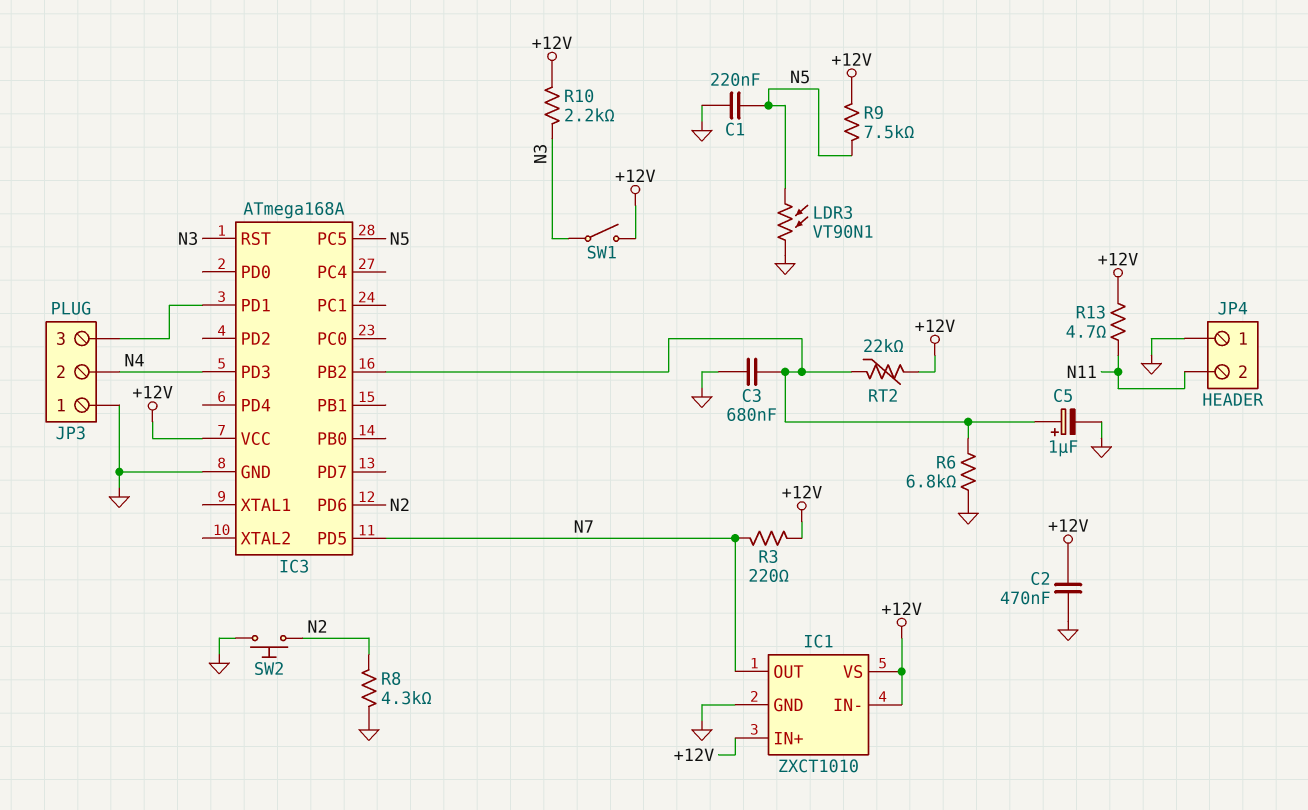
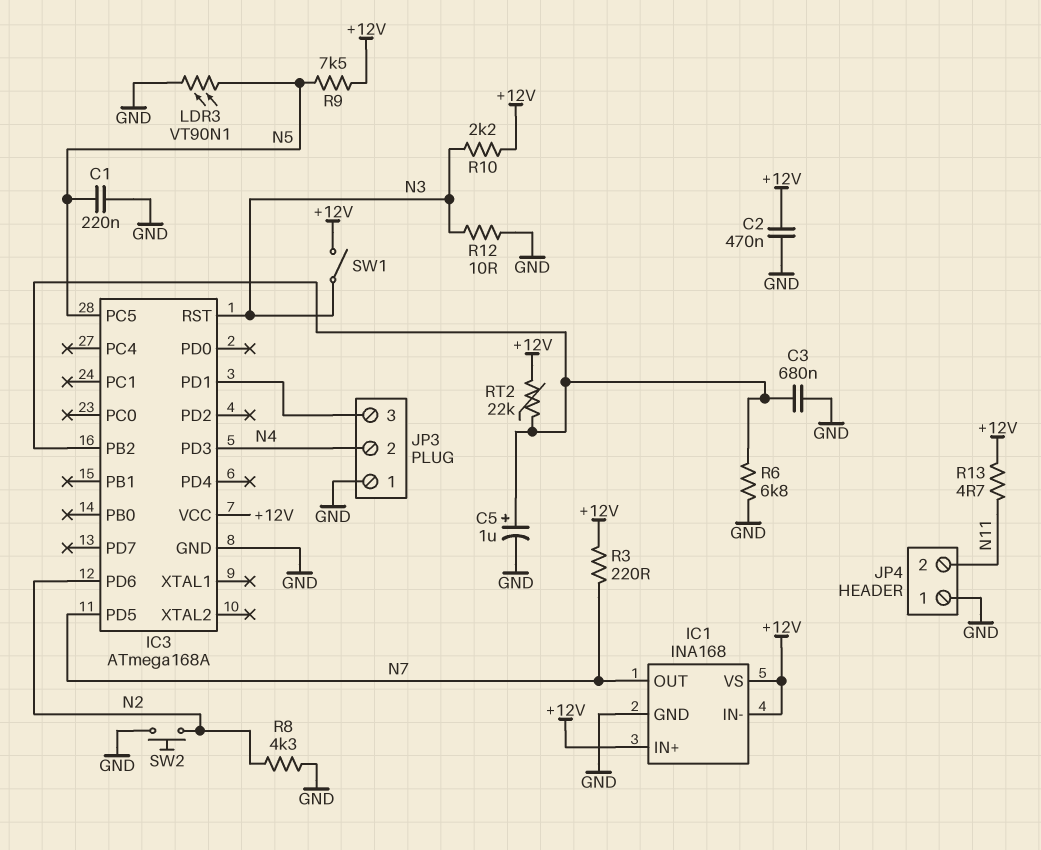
IC1: ZXCT1010 -> INA168
R12: none -> 10 (GND, N3)

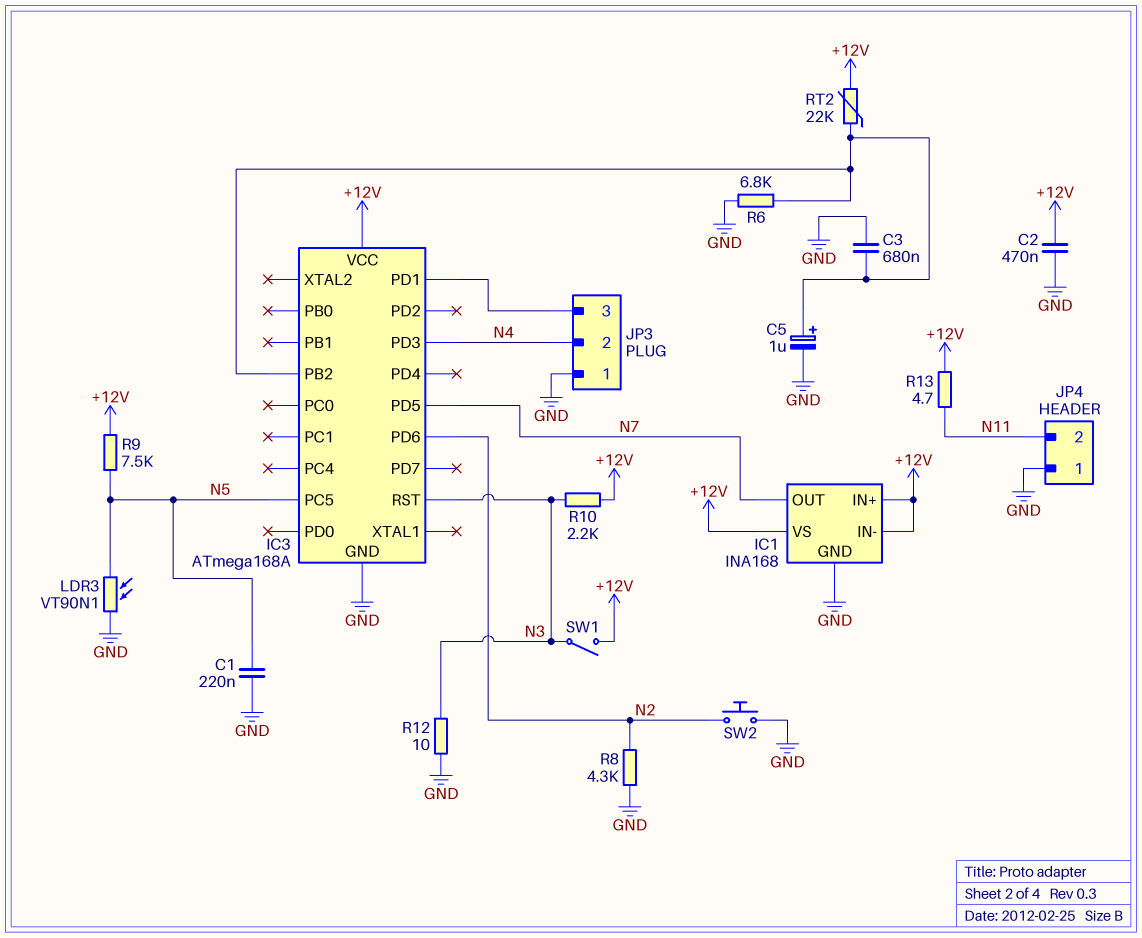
R3: 220 (+12V, N7) -> none

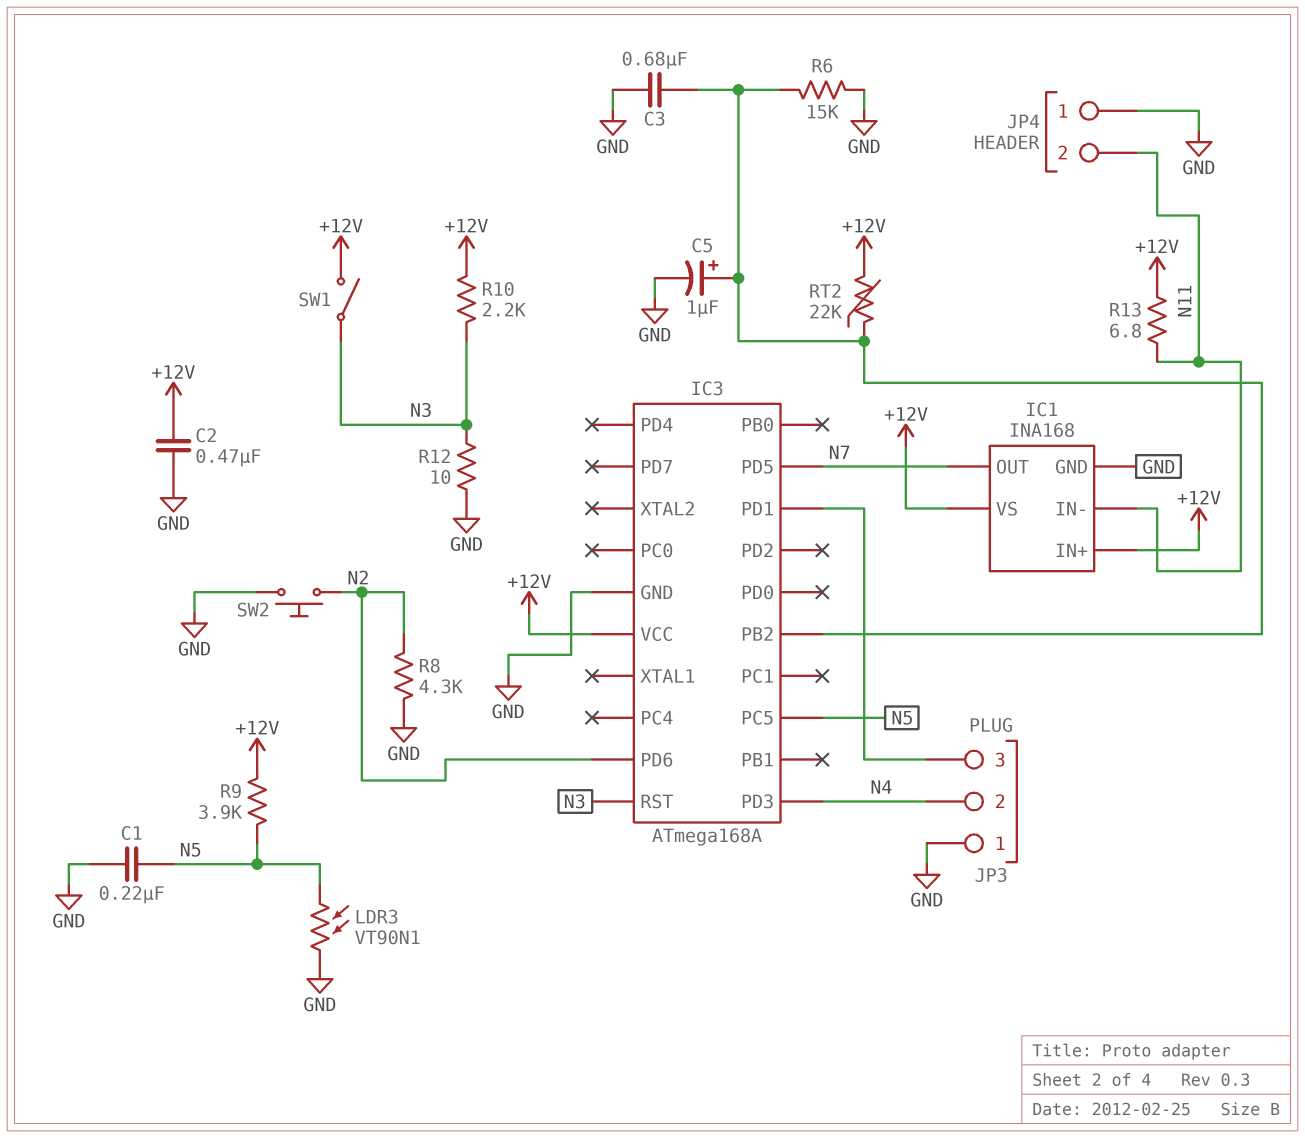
IC1 pin IN-: +12V -> N11
R6: 6.8k (GND, IC3/PB2) -> 15k (GND, IC3/PB2)
R9: 7.5k (+12V, N5) -> 3.9k (+12V, N5)
R13: 4.7 (+12V, N11) -> 6.8 (+12V, N11)

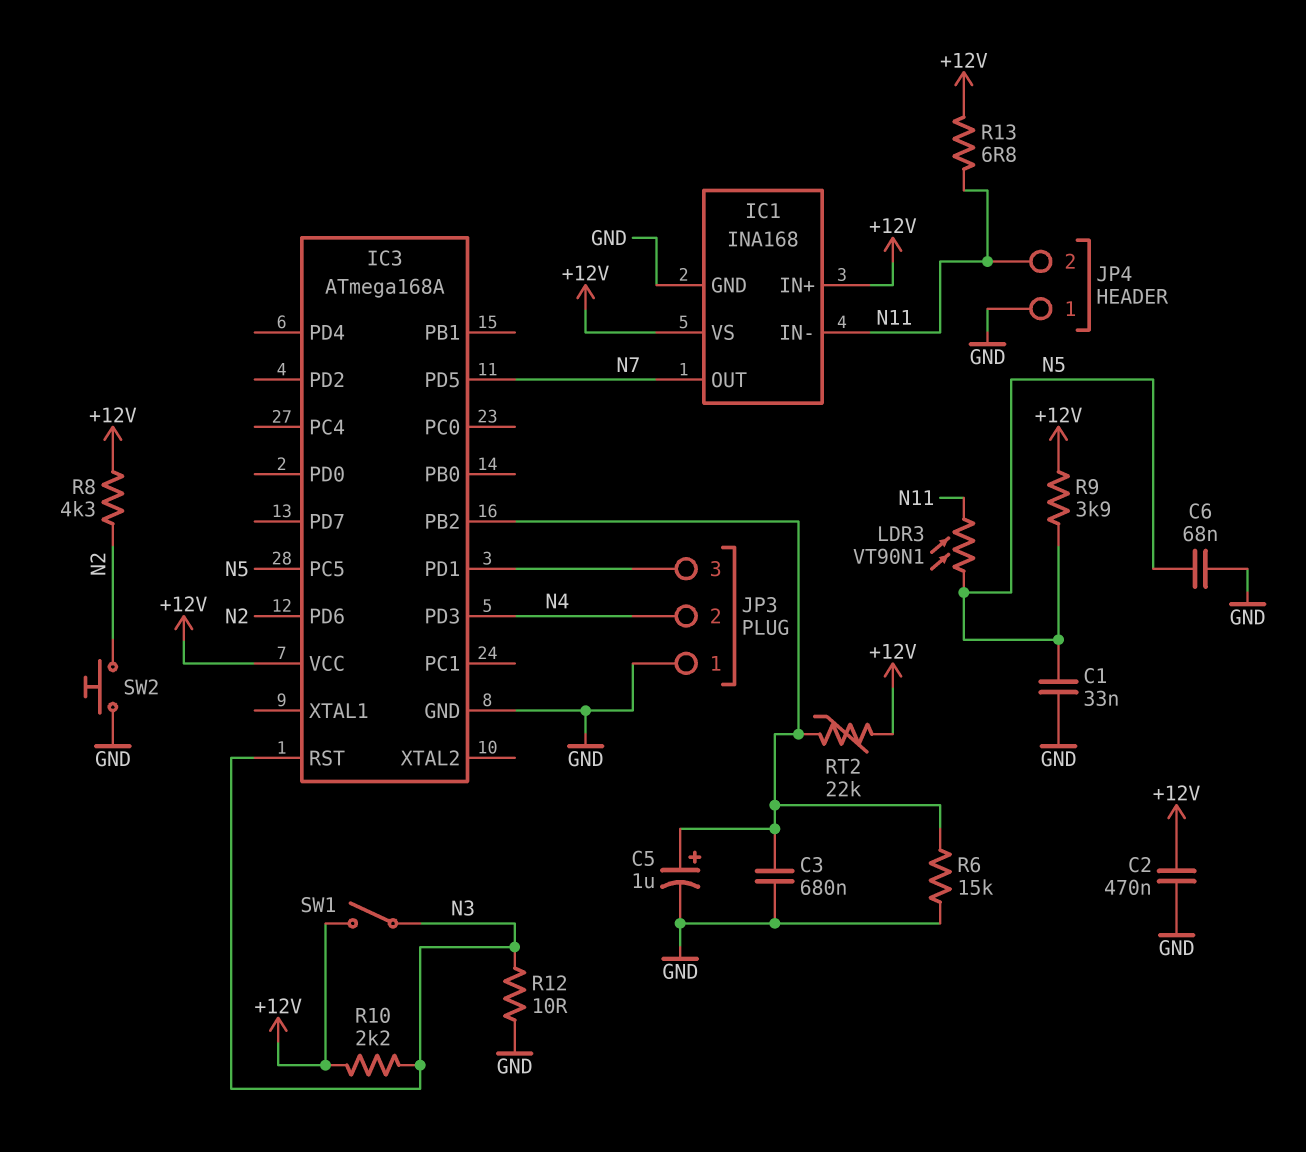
C1: 220nF (GND, N5) -> 33nF (GND, N5)
C6: none -> 68nF (GND, N5)
LDR3: VT90N1 (GND, N5) -> VT90N1 (N5, N11)
R8: 4.3k (GND, N2) -> 4.3k (+12V, N2)

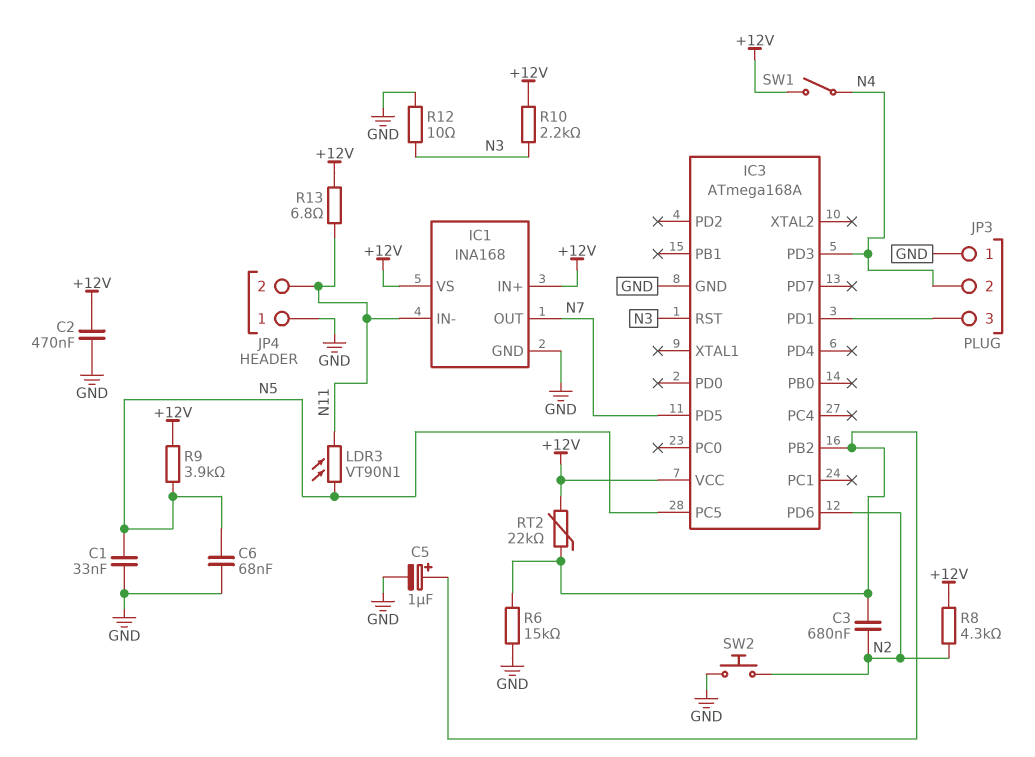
C3: 680nF (GND, IC3/PB2) -> 680nF (IC3/PB2, N2)
SW1: switch (+12V, N3) -> switch (+12V, N4)

